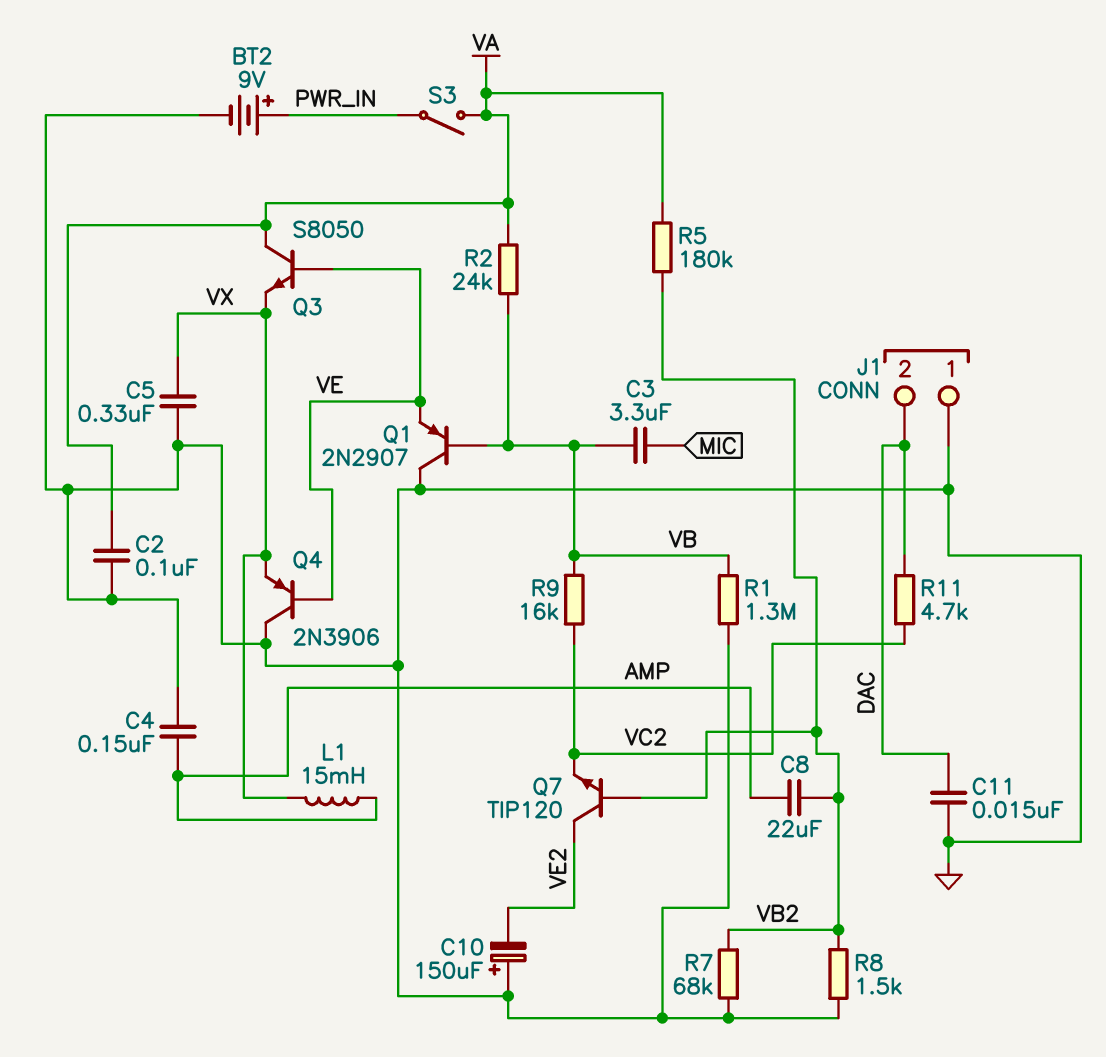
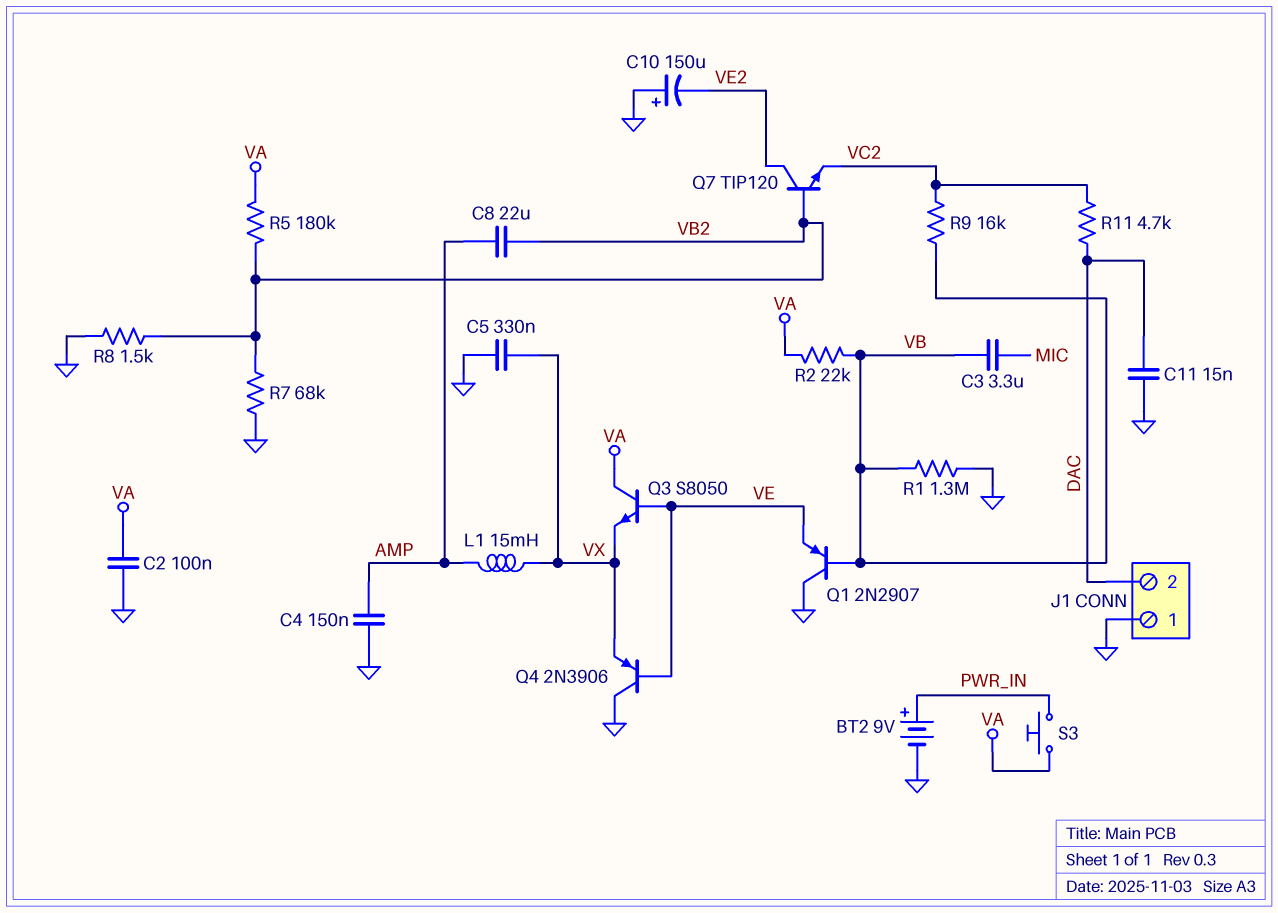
R2: 24k (VA, VB) -> 22k (VA, VB)
S3: switch (PWR_IN, VA) -> button (PWR_IN, VA)

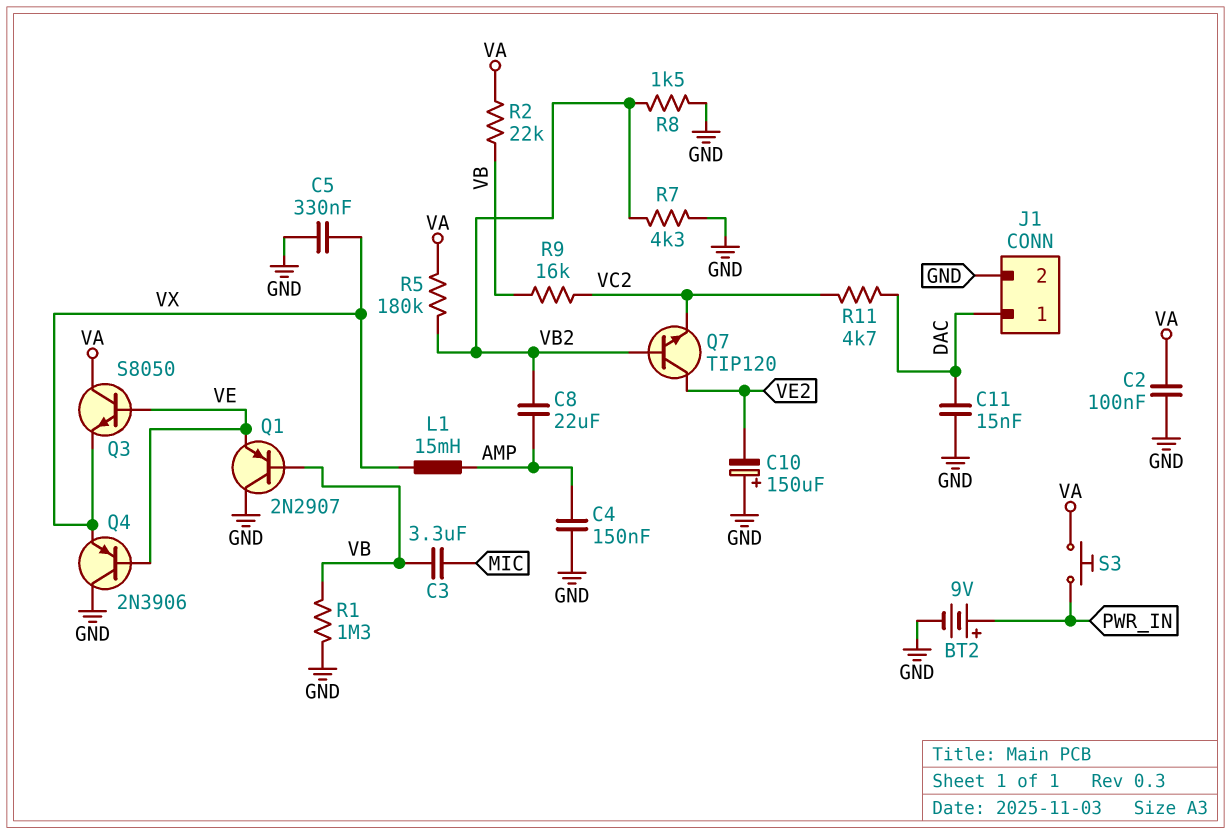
J1 pin 1: GND -> DAC
J1 pin 2: DAC -> GND
R7: 68k (GND, VB2) -> 4.3k (GND, VB2)

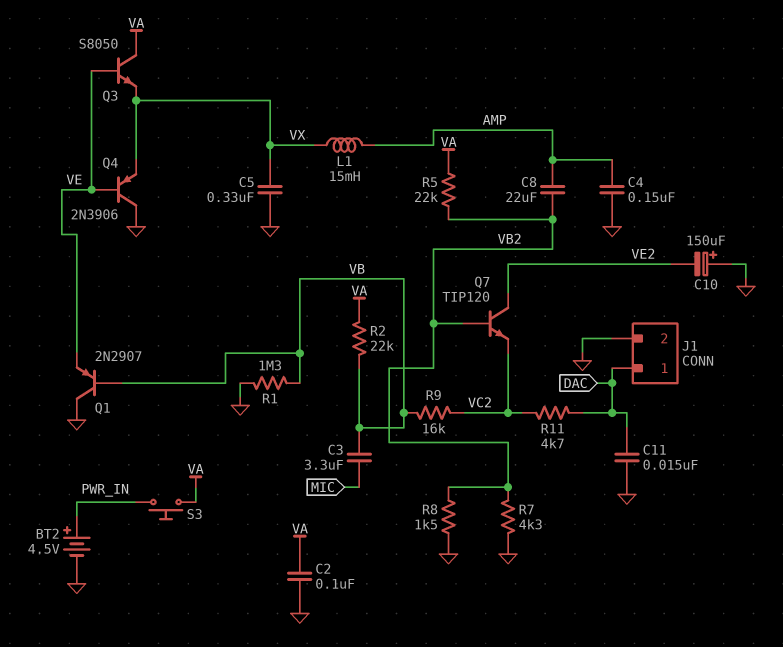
BT2: 9V (plus PWR_IN, minus GND) -> 4.5V (plus PWR_IN, minus GND)
R5: 180k (VA, VB2) -> 22k (VA, VB2)

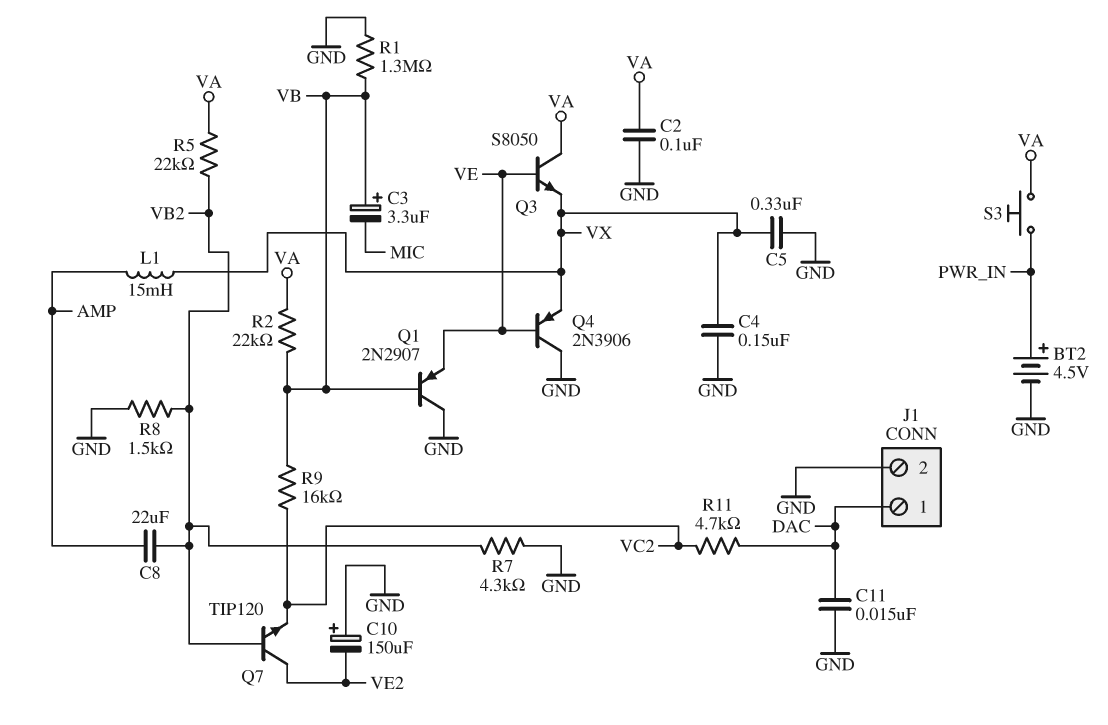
C3: 3.3uF (MIC, VB) -> 3.3uF (plus VB, minus MIC)
C4: 150nF (AMP, GND) -> 150nF (GND, VX)

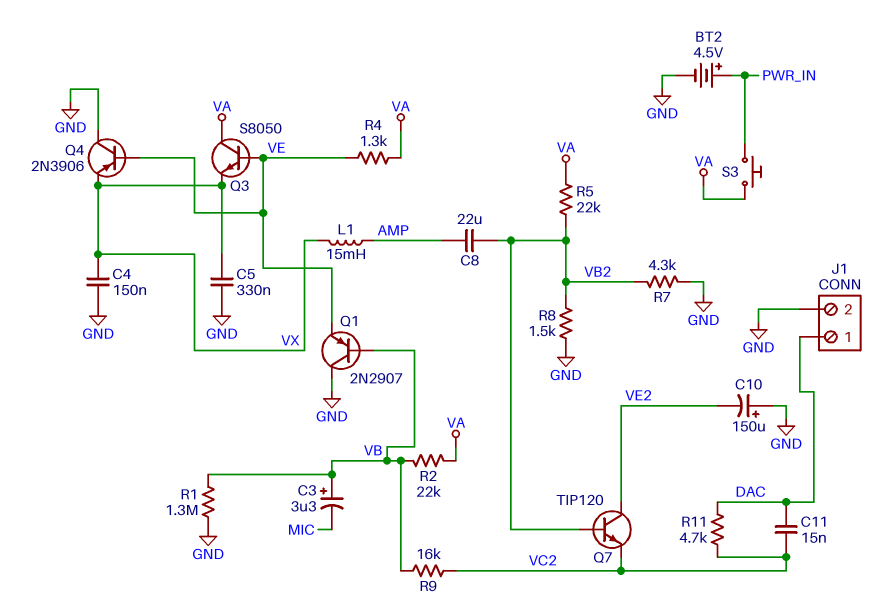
C2: 100nF (GND, VA) -> none
C11: 15nF (DAC, GND) -> 15nF (DAC, VC2)
R4: none -> 1.3k (VA, VE)

